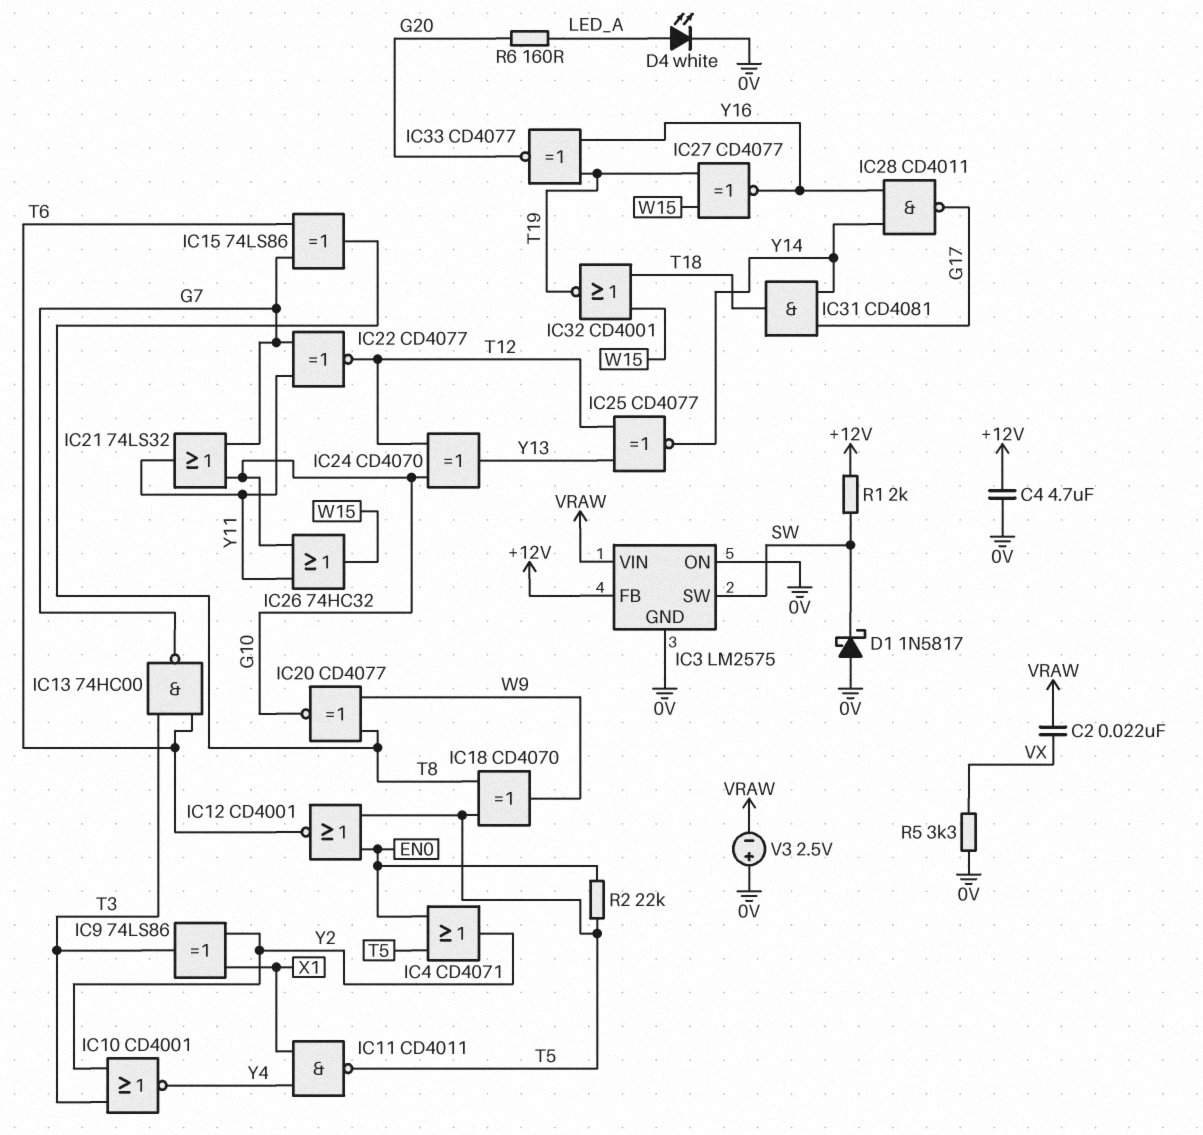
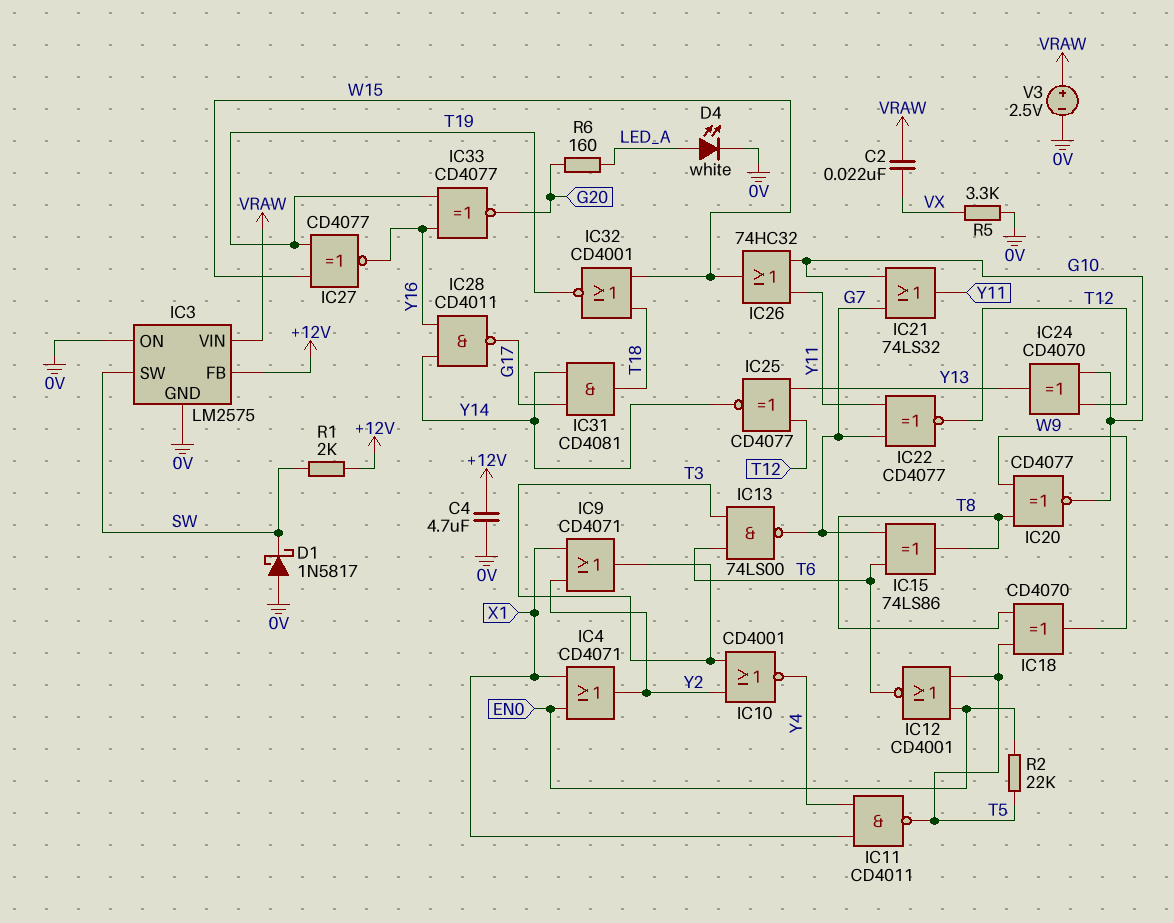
IC4: OR CD4071 (in EN0, in T5, out Y2) -> OR CD4071 (in EN0, in X1, out Y2)
IC9: XOR 74LS86 (in X1, in Y2, out T3) -> OR CD4071 (in X1, in Y2, out T3)
IC13: NAND 74HC00 (in T3, in T6, out G7) -> NAND 74LS00 (in T3, in T6, out G7)
V3: 2.5V (plus 0V, minus VRAW) -> 2.5V (plus VRAW, minus 0V)

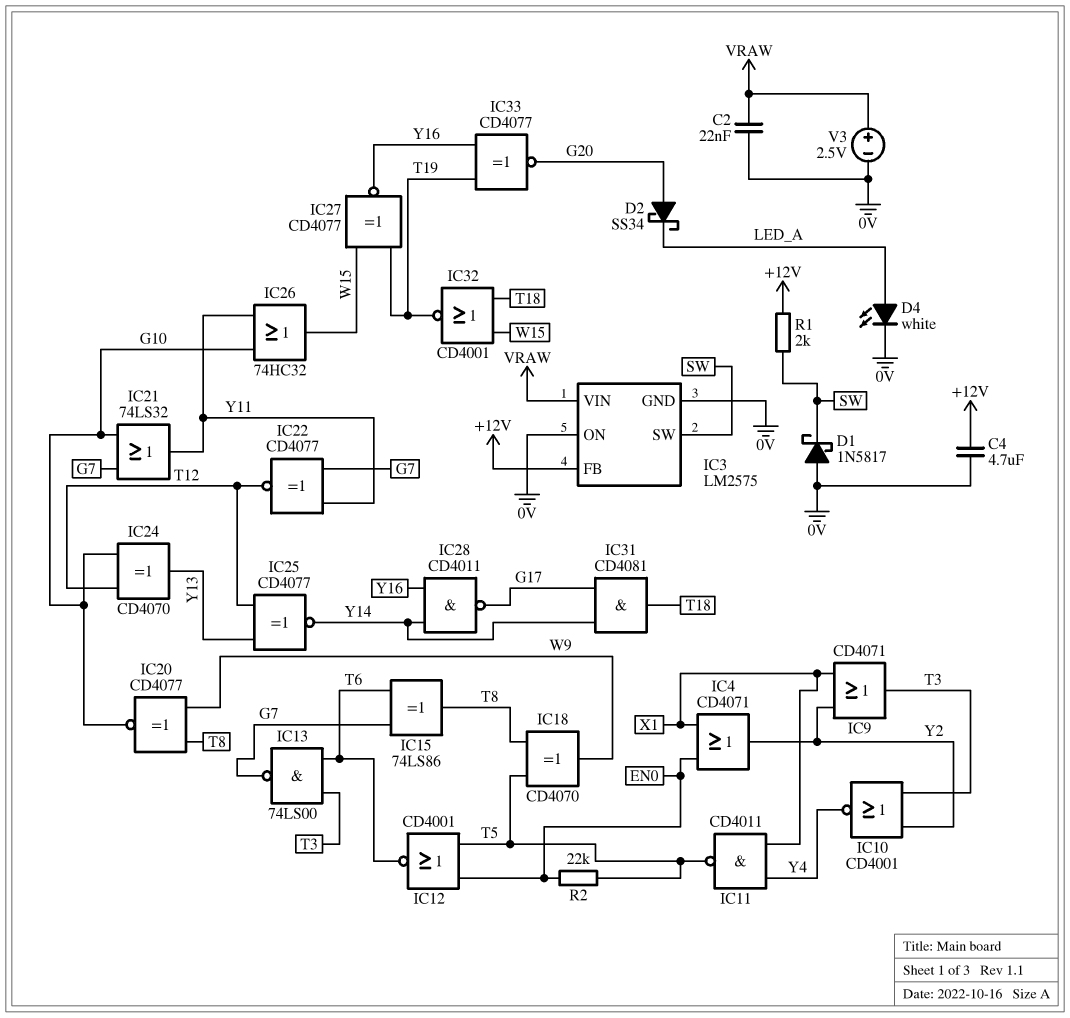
C2: 22nF (VRAW, VX) -> 22nF (0V, VRAW)
D2: none -> schottky SS34 (A G20, K LED_A)
R5: 3.3k (0V, VX) -> none
R6: 160 (G20, LED_A) -> none

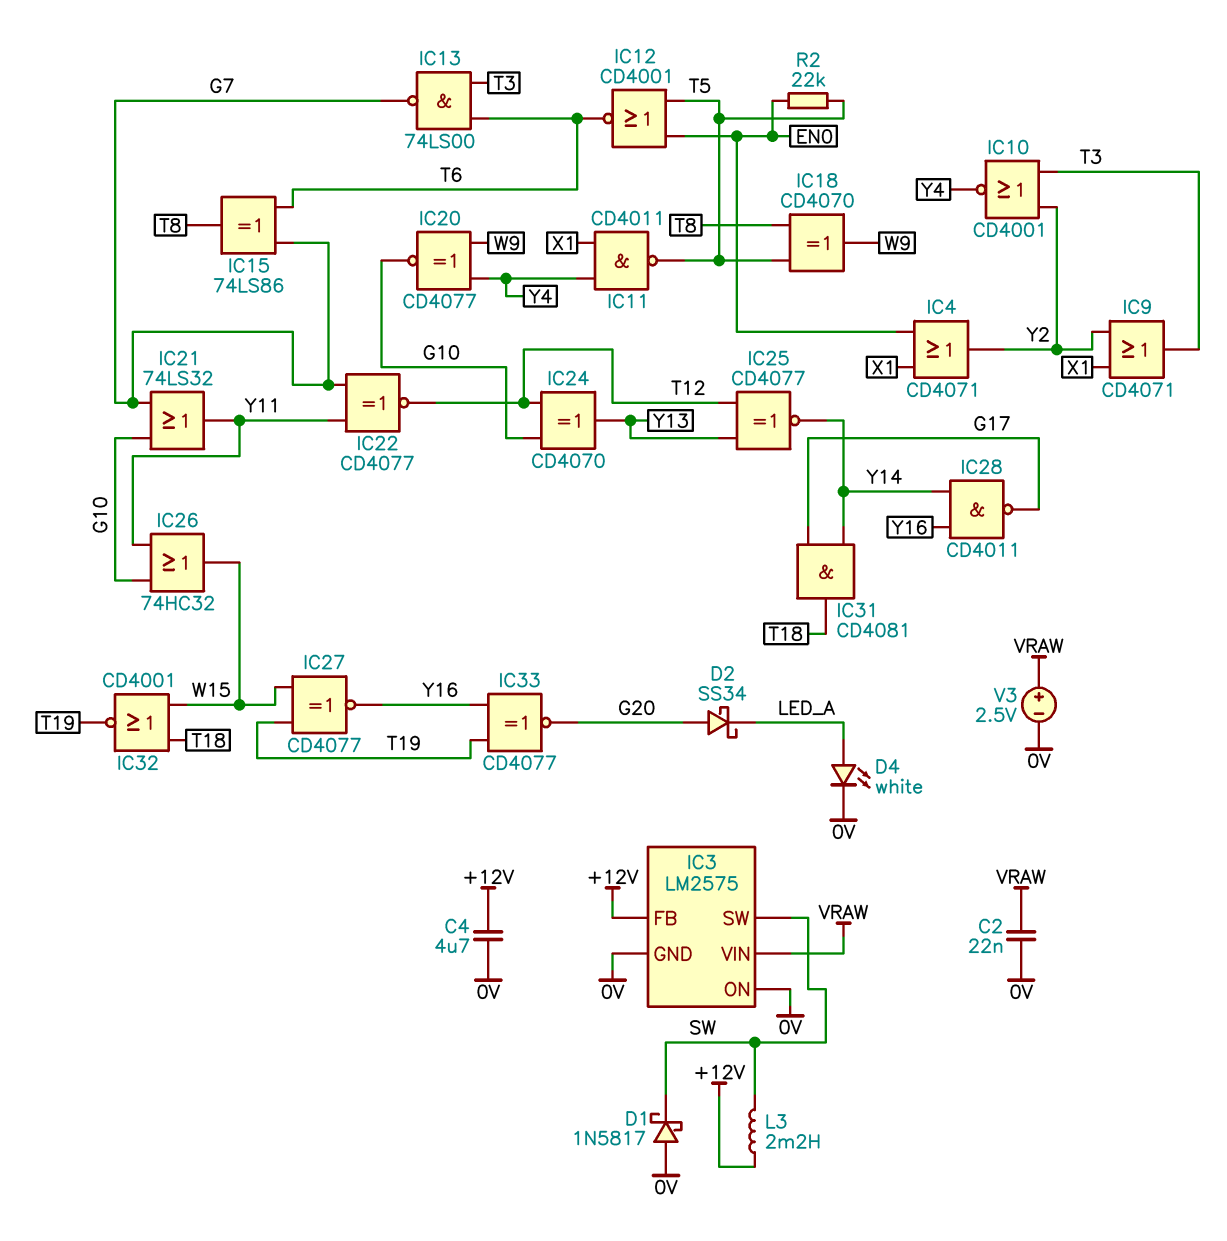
IC20: XNOR CD4077 (in T8, in W9, out G10) -> XNOR CD4077 (in W9, in Y4, out G10)
L3: none -> 2.2mH (+12V, SW)
R1: 2k (+12V, SW) -> none

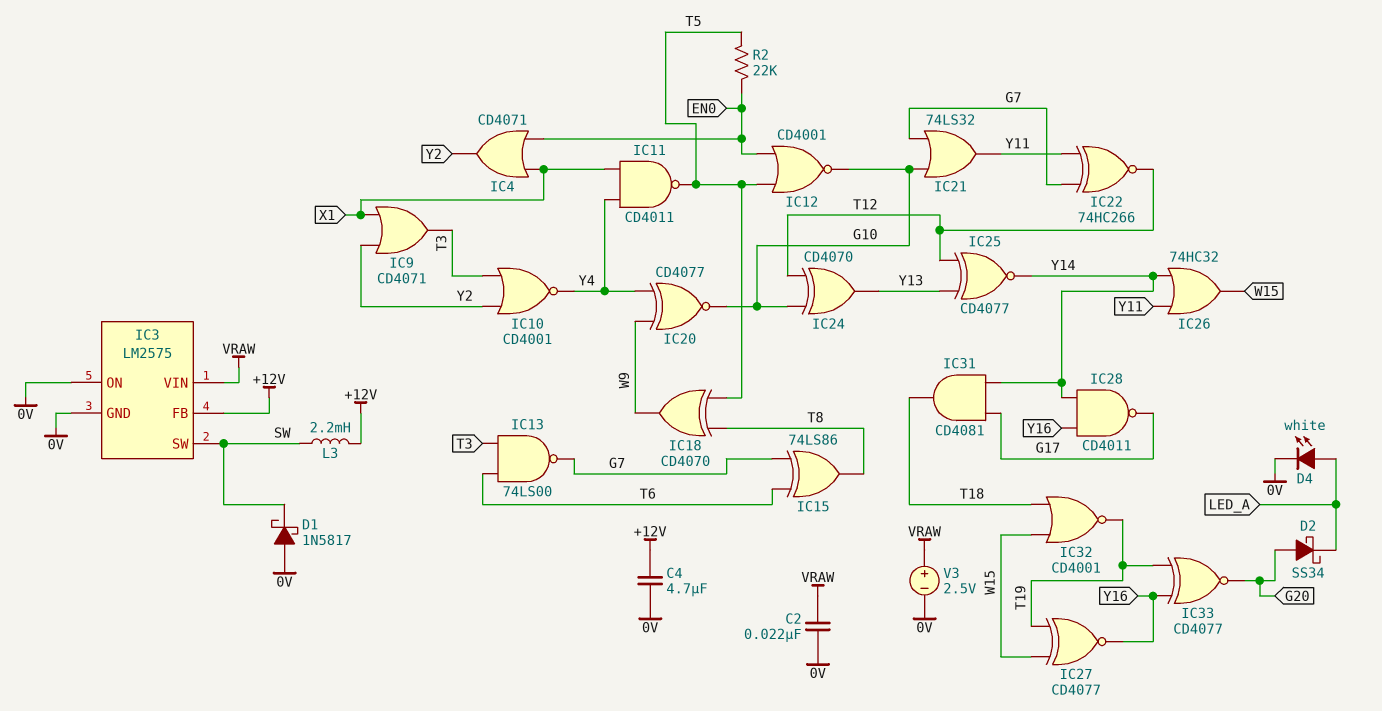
IC12: NOR CD4001 (in EN0, in T5, out T6) -> NOR CD4001 (in EN0, in T5, out G10)
IC22: XNOR CD4077 (in G7, in Y11, out T12) -> XNOR 74HC266 (in G7, in Y11, out T12)
IC26: OR 74HC32 (in G10, in Y11, out W15) -> OR 74HC32 (in Y11, in Y14, out W15)

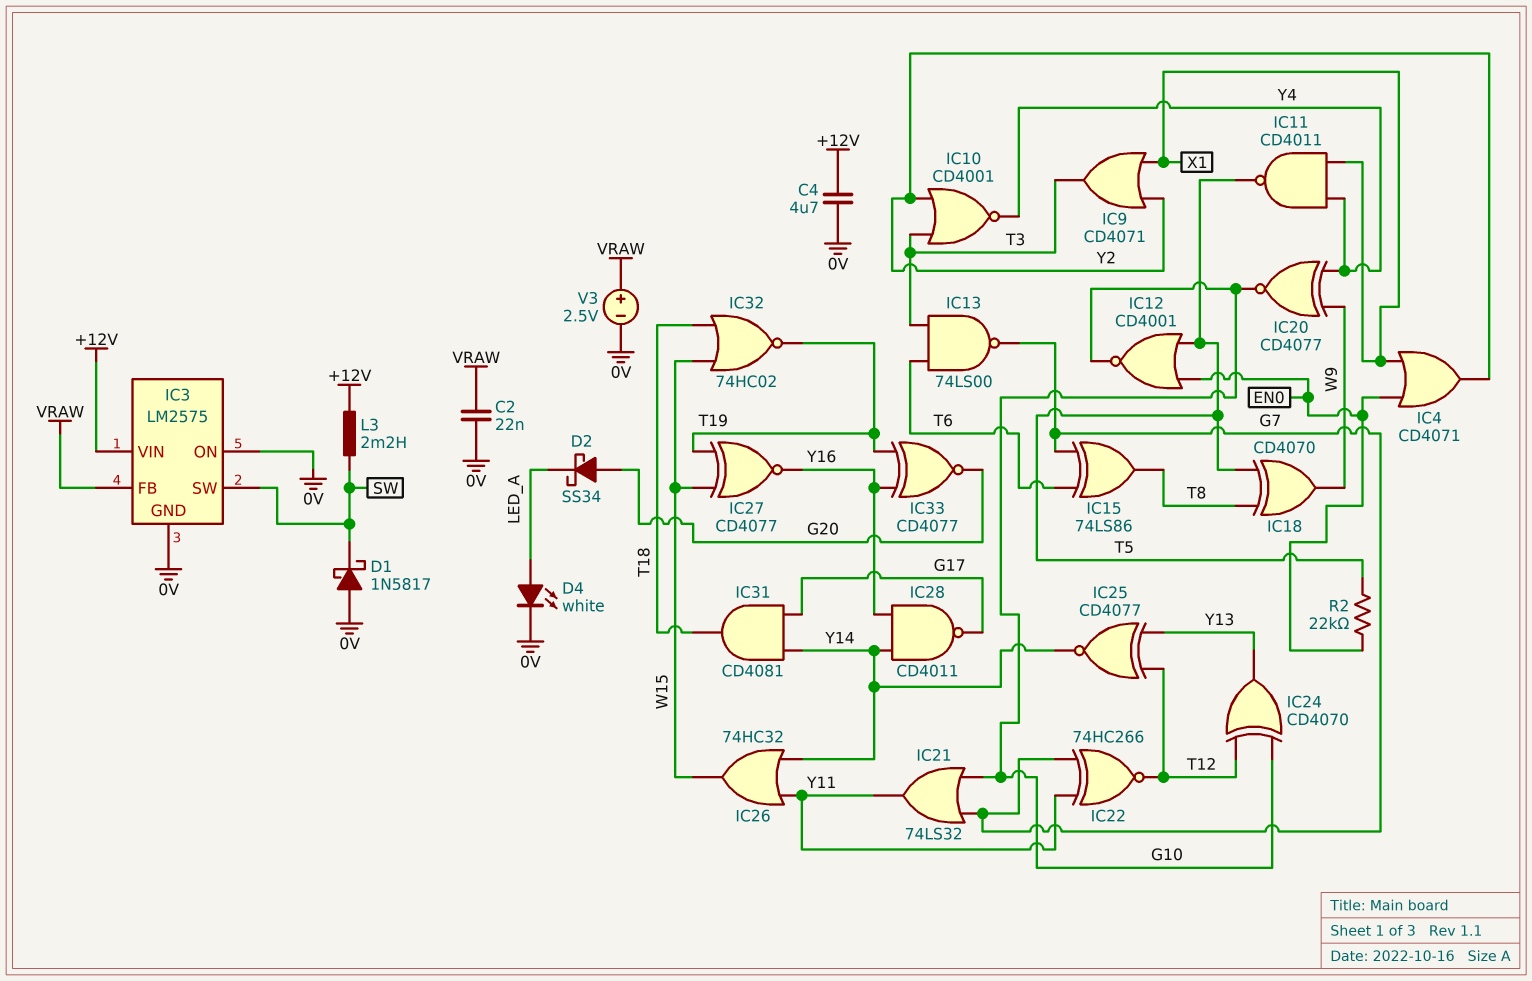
IC3 pin FB: +12V -> VRAW
IC3 pin VIN: VRAW -> +12V
IC32: NOR CD4001 (in T18, in W15, out T19) -> NOR 74HC02 (in T18, in W15, out T19)

